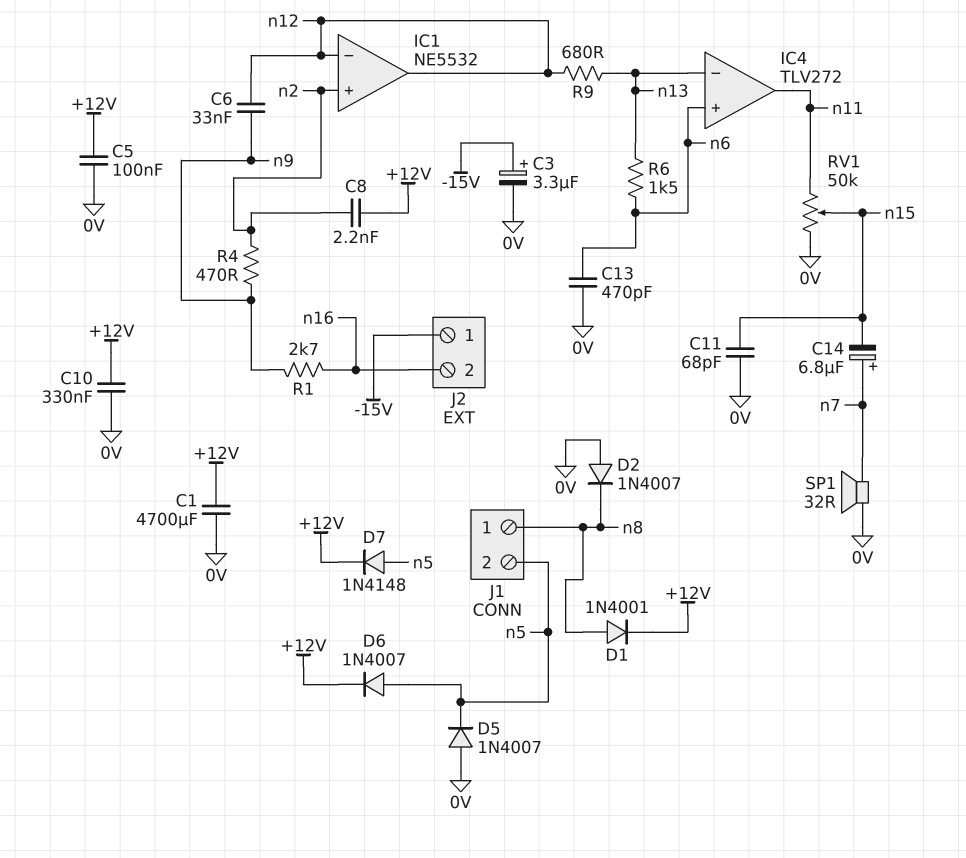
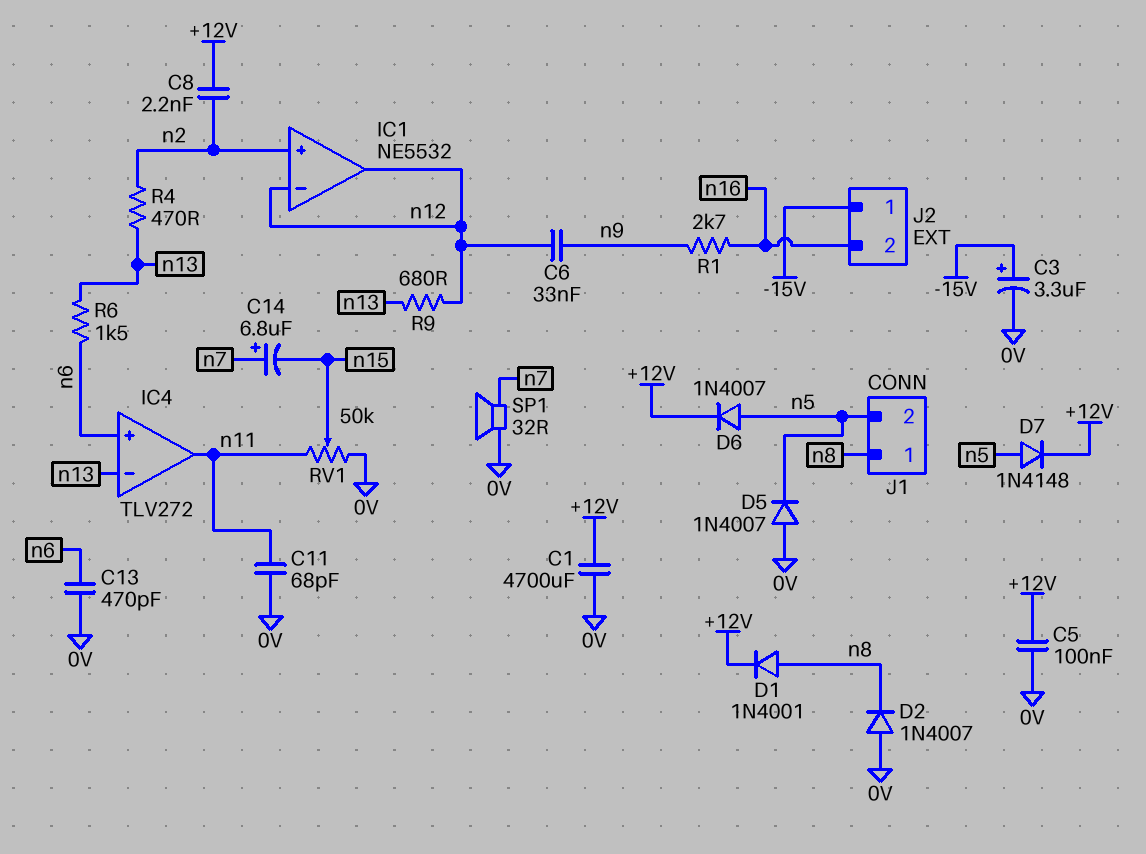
C10: 330nF (+12V, 0V) -> none
C11: 68pF (0V, n15) -> 68pF (0V, n11)
R4: 470 (n2, n9) -> 470 (n2, n13)

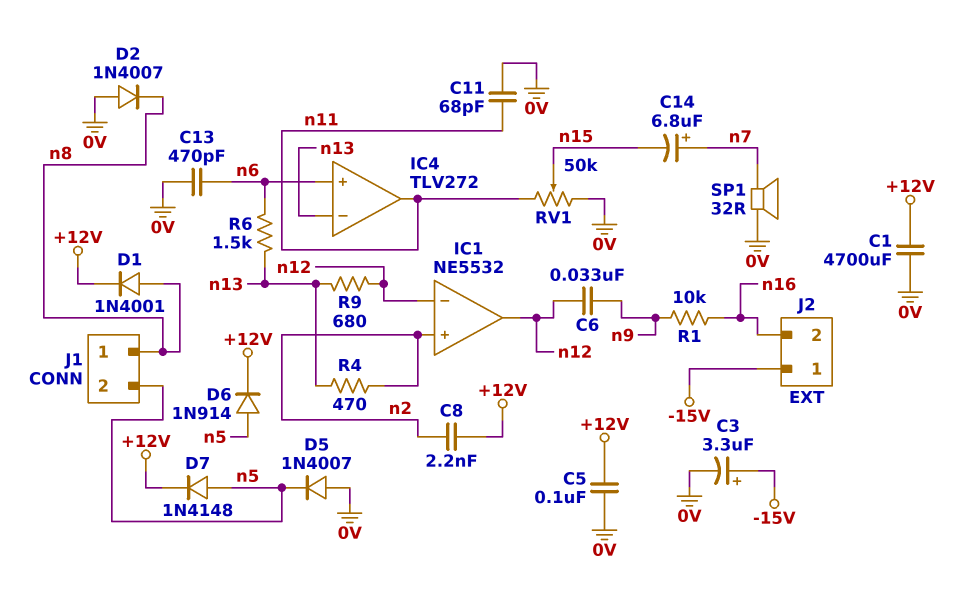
D6: diode 1N4007 (A n5, K +12V) -> diode 1N914 (A n5, K +12V)
R1: 2.7k (n9, n16) -> 10k (n9, n16)

